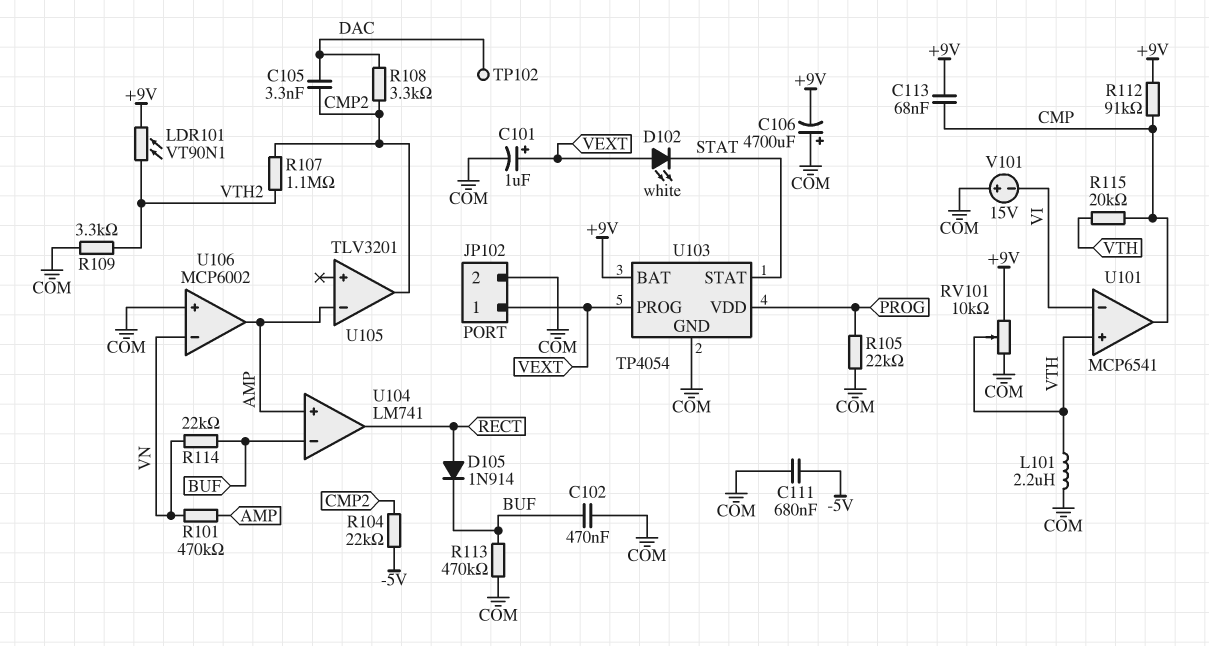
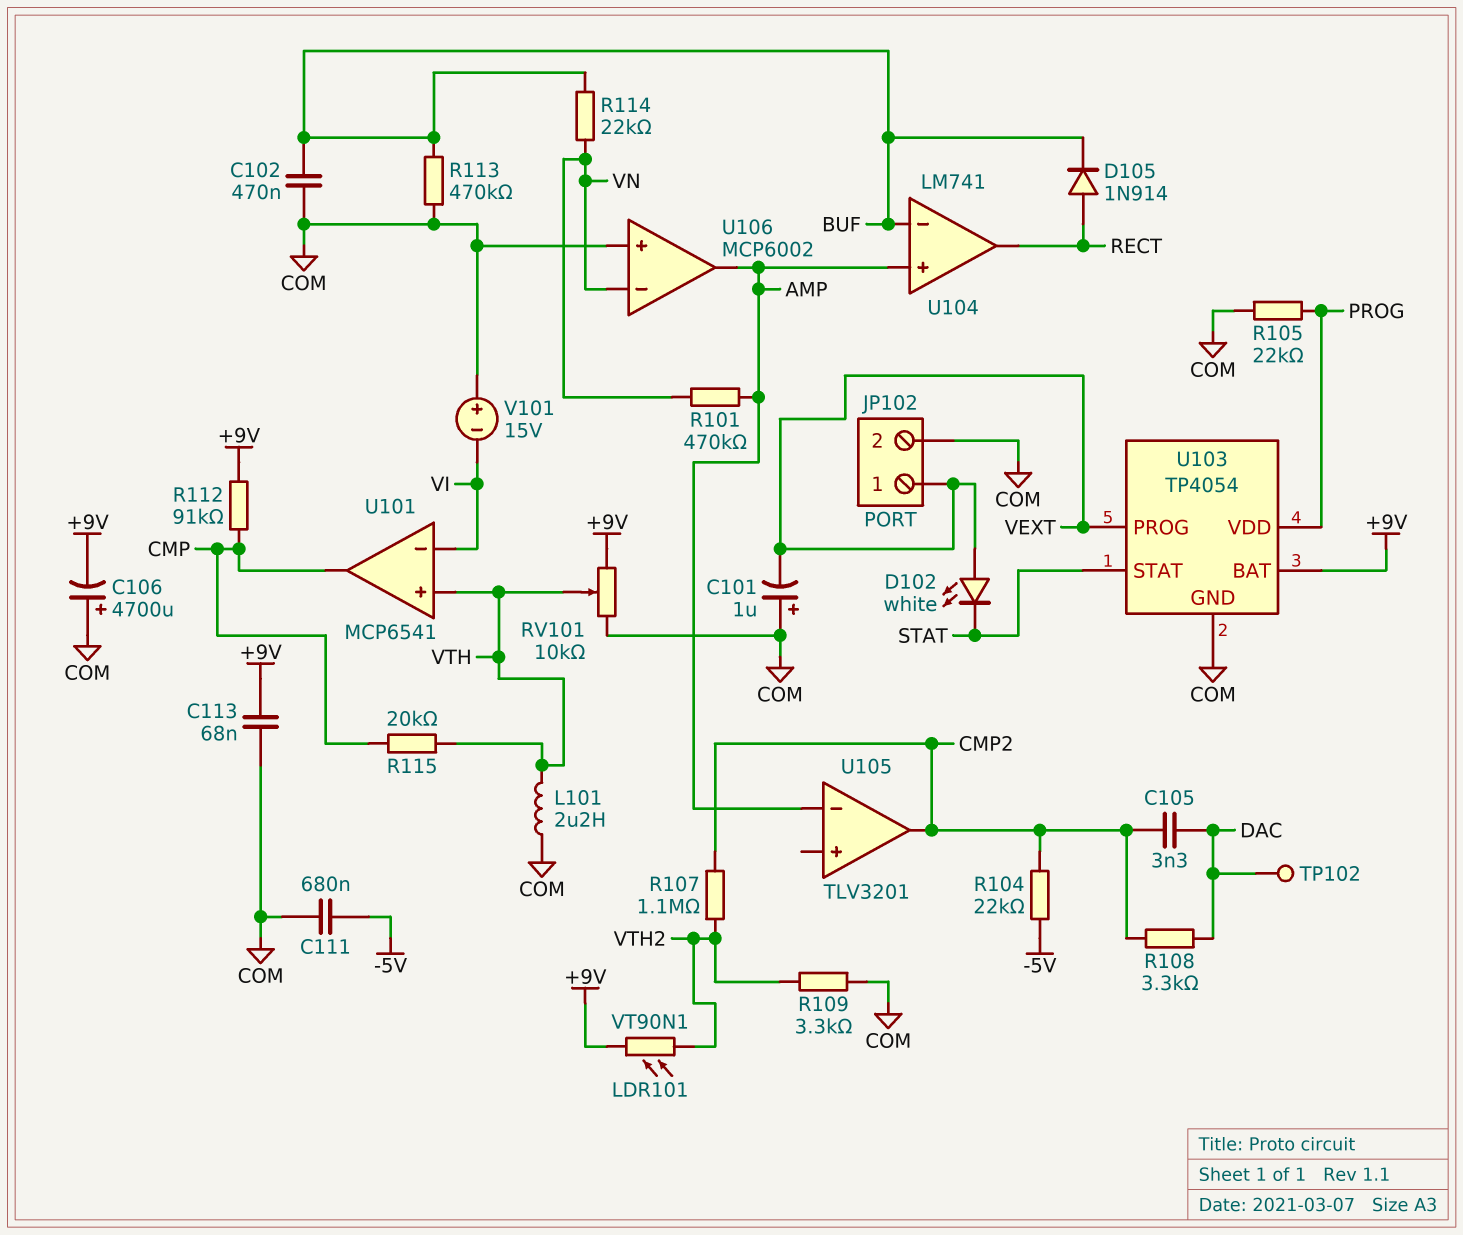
C101: 1uF (plus VEXT, minus COM) -> 1uF (plus COM, minus VEXT)
C113: 68nF (+9V, CMP) -> 68nF (+9V, COM)

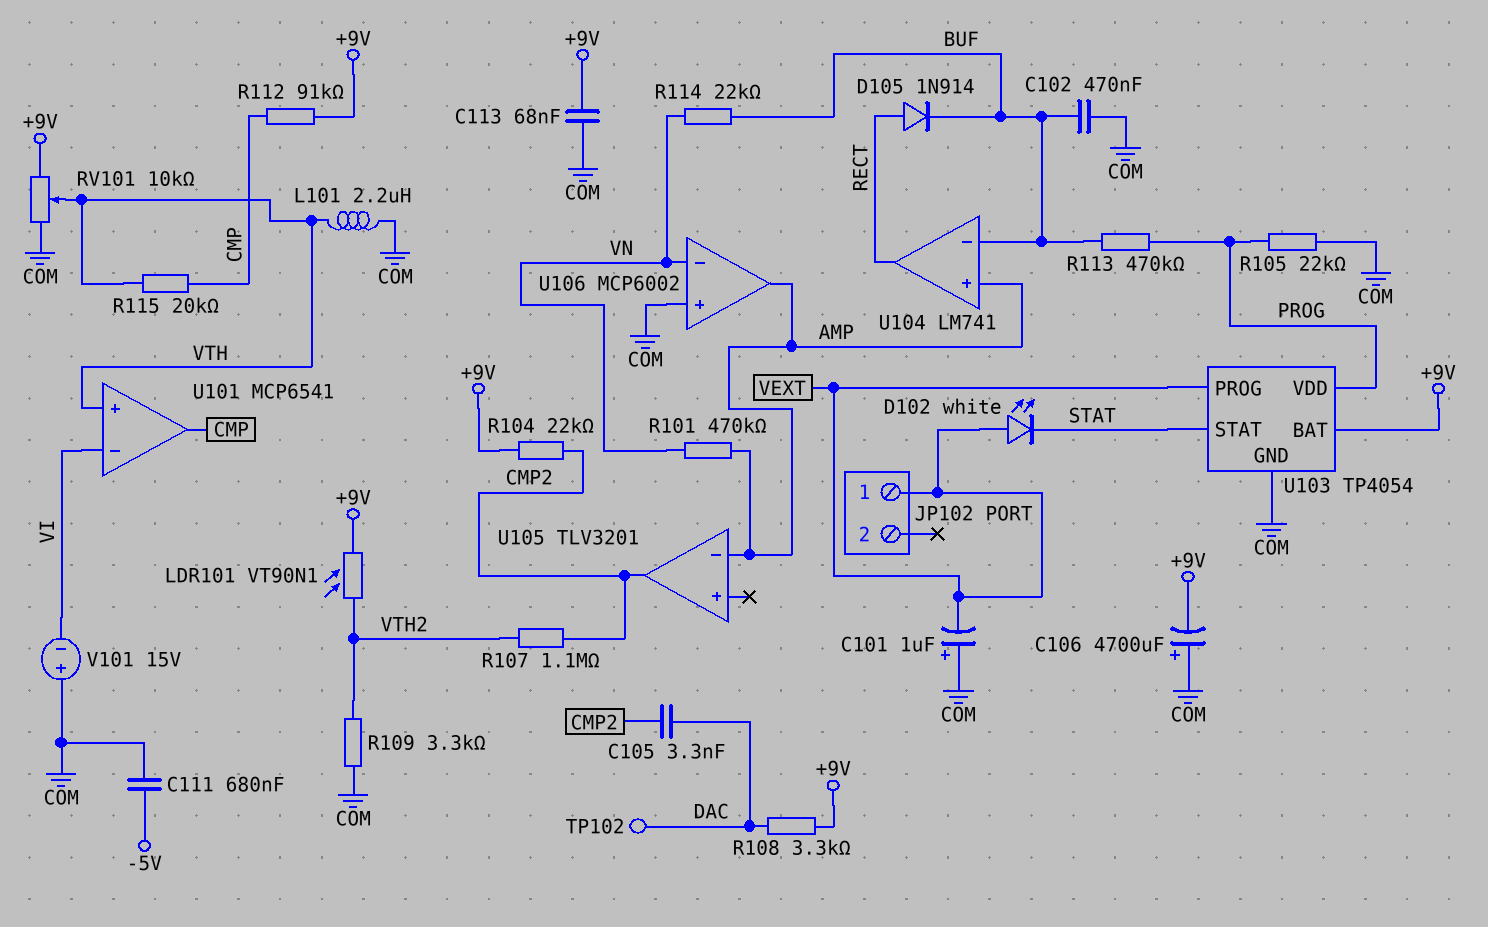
JP102 pin 2: COM -> none
R104: 22k (-5V, CMP2) -> 22k (+9V, CMP2)
R108: 3.3k (CMP2, DAC) -> 3.3k (+9V, DAC)
R113: 470k (BUF, COM) -> 470k (BUF, PROG)

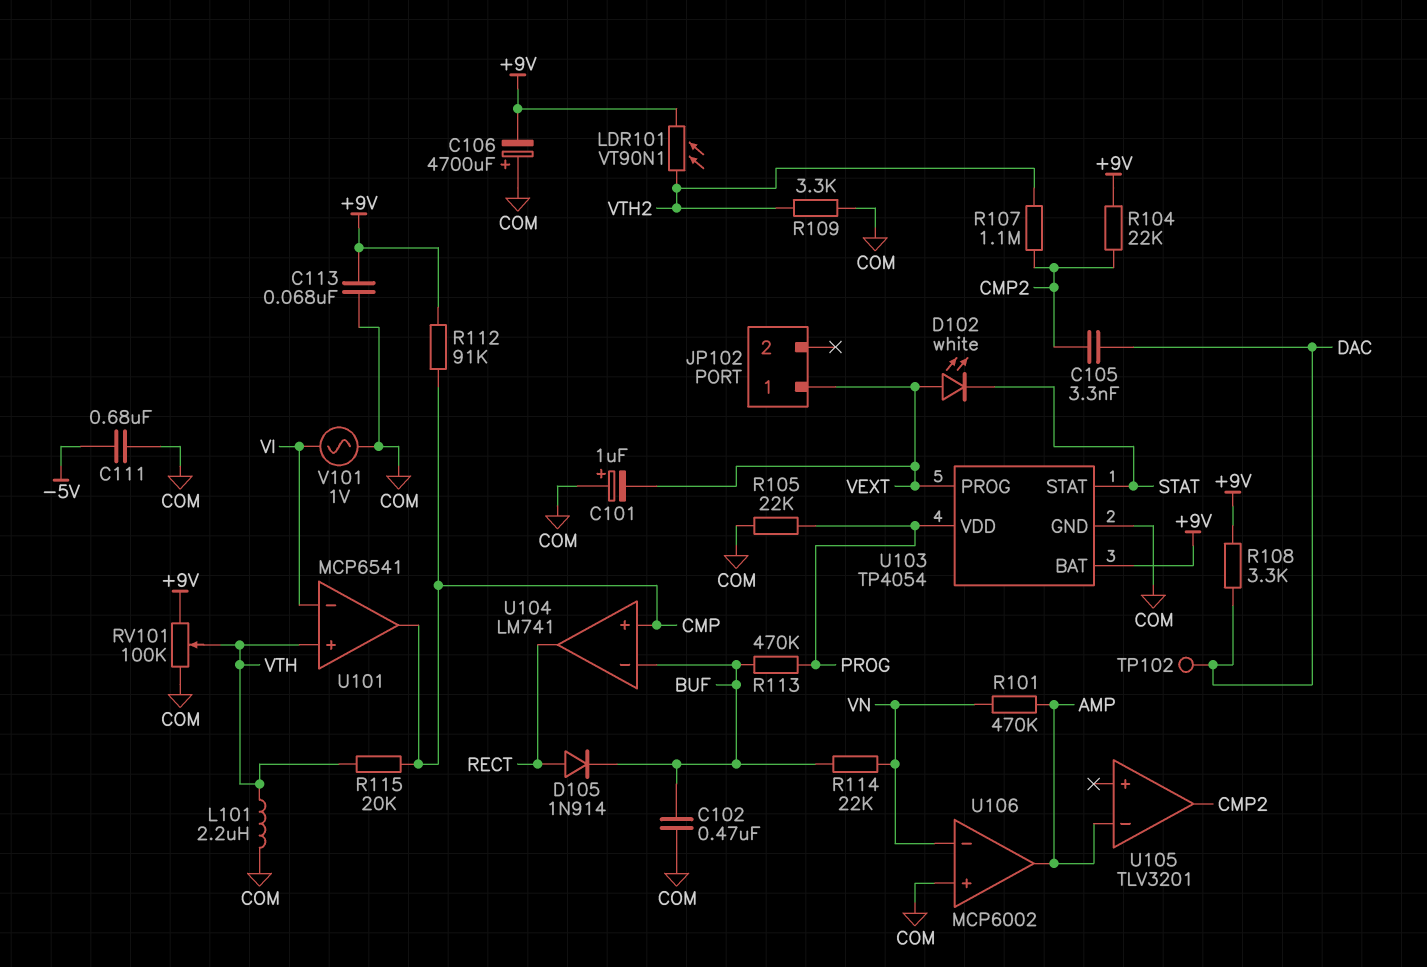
RV101: 10k (+9V, COM, wiper VTH) -> 100k (+9V, COM, wiper VTH)
U104 pin in+: AMP -> CMP
V101: 15V (plus COM, minus VI) -> AC 1V (COM, VI)

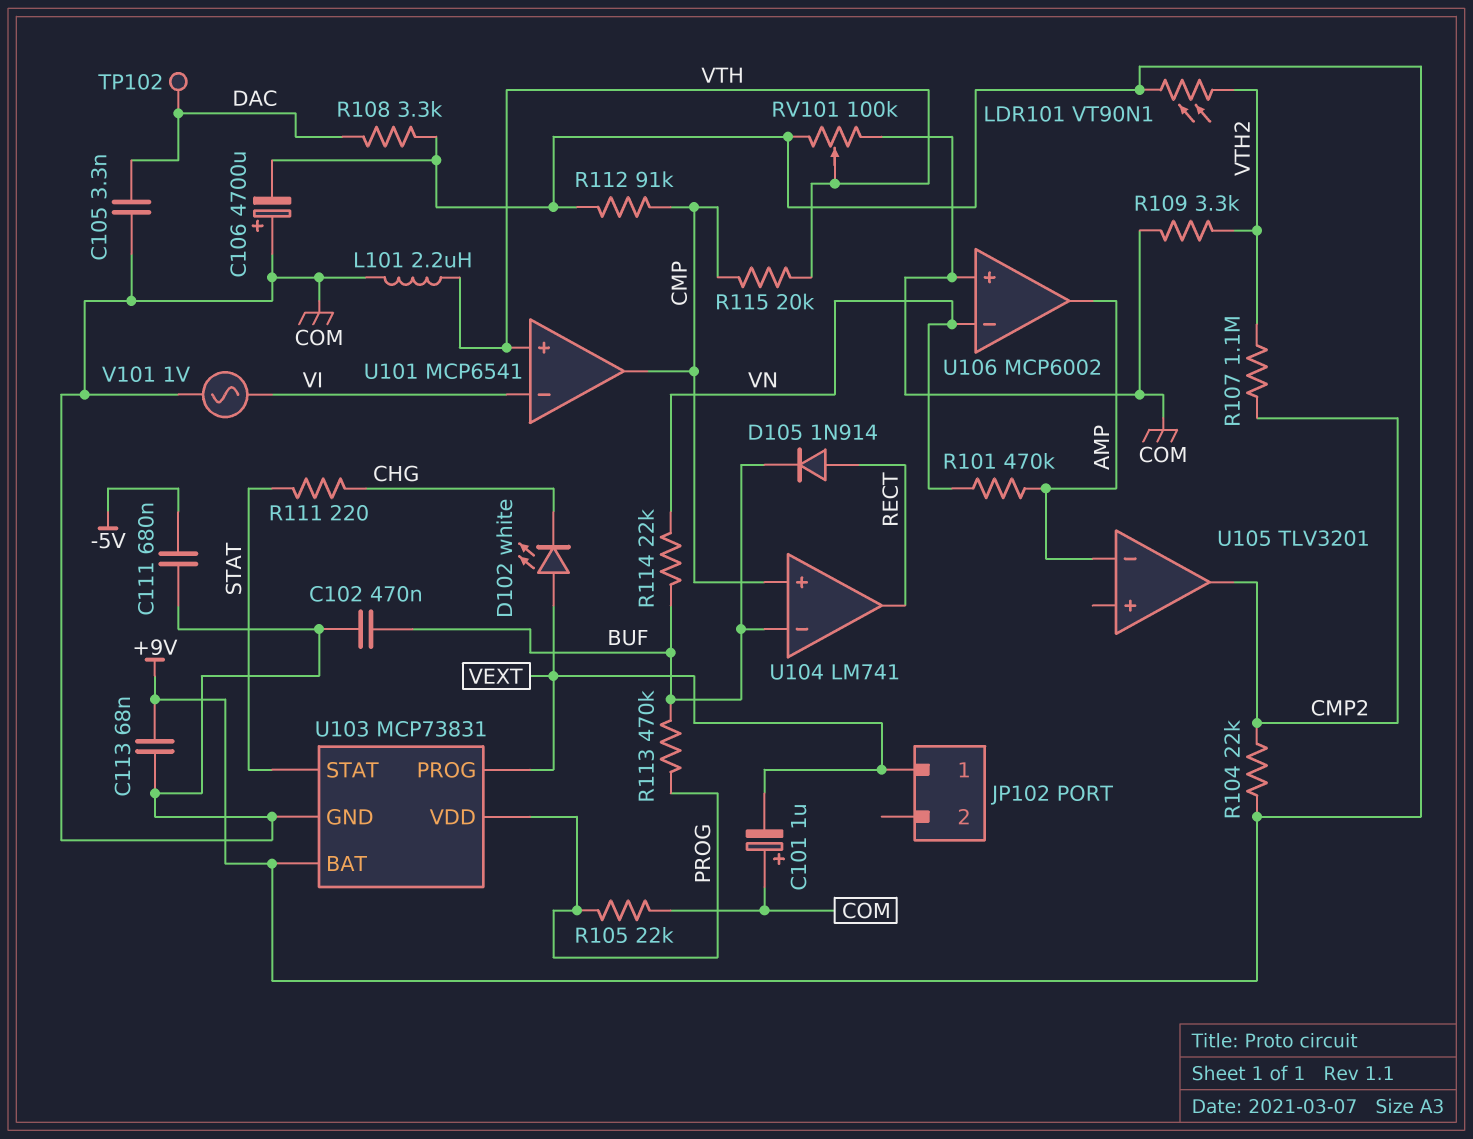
C105: 3.3nF (CMP2, DAC) -> 3.3nF (COM, DAC)
D102: LED white (A VEXT, K STAT) -> LED white (A VEXT, K CHG)
R111: none -> 220 (CHG, STAT)
U103: TP4054 -> MCP73831

